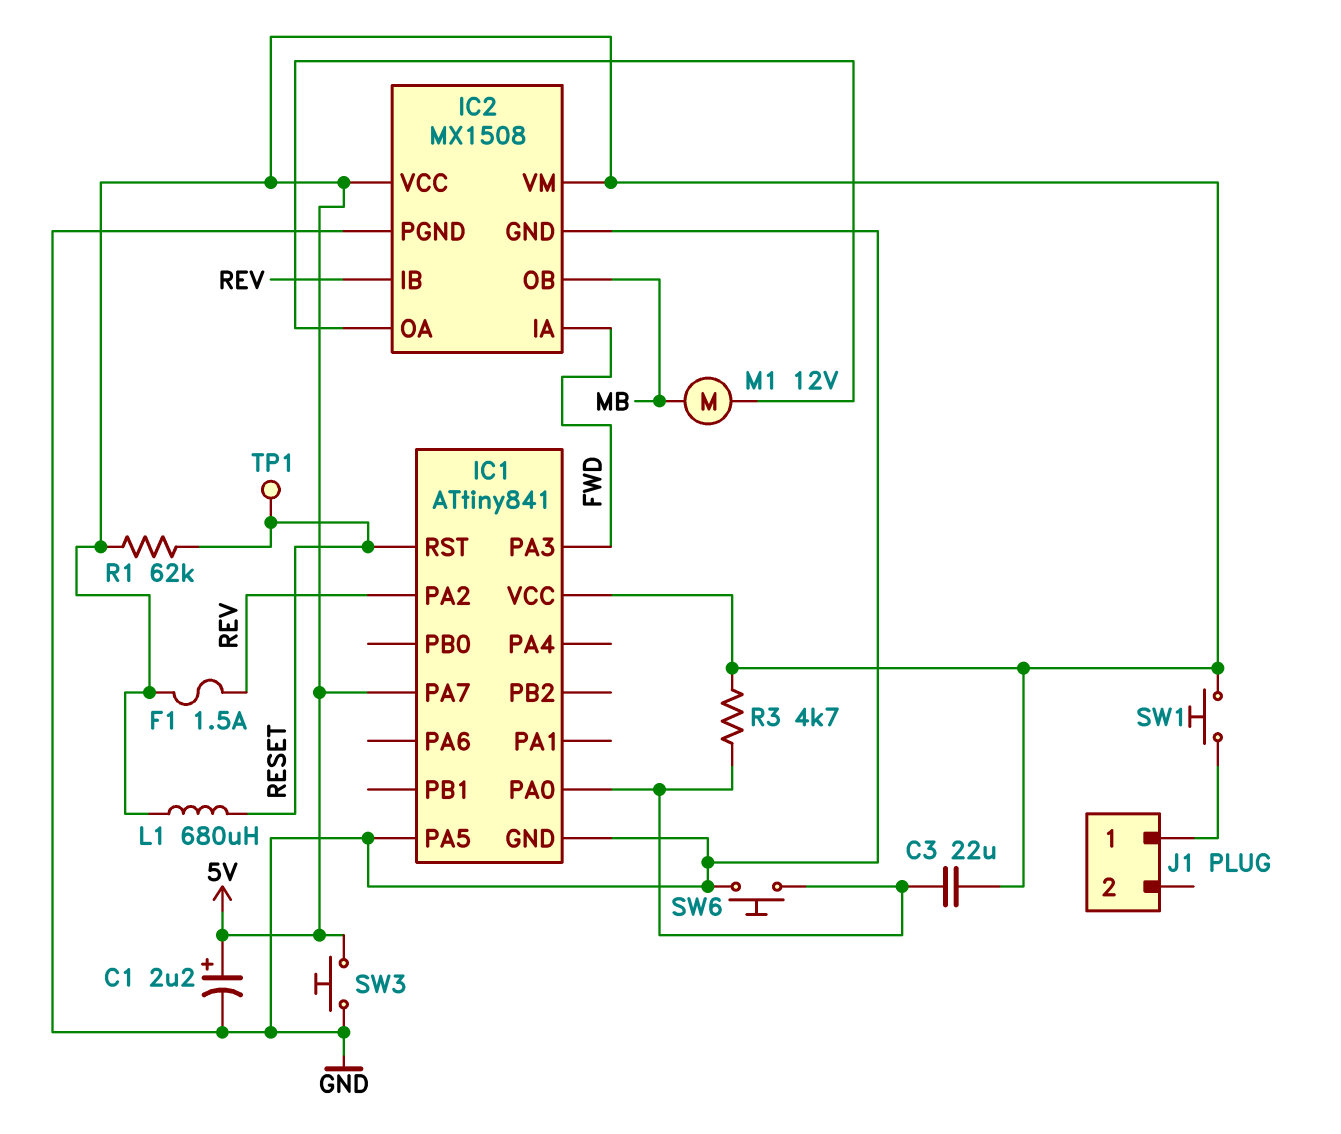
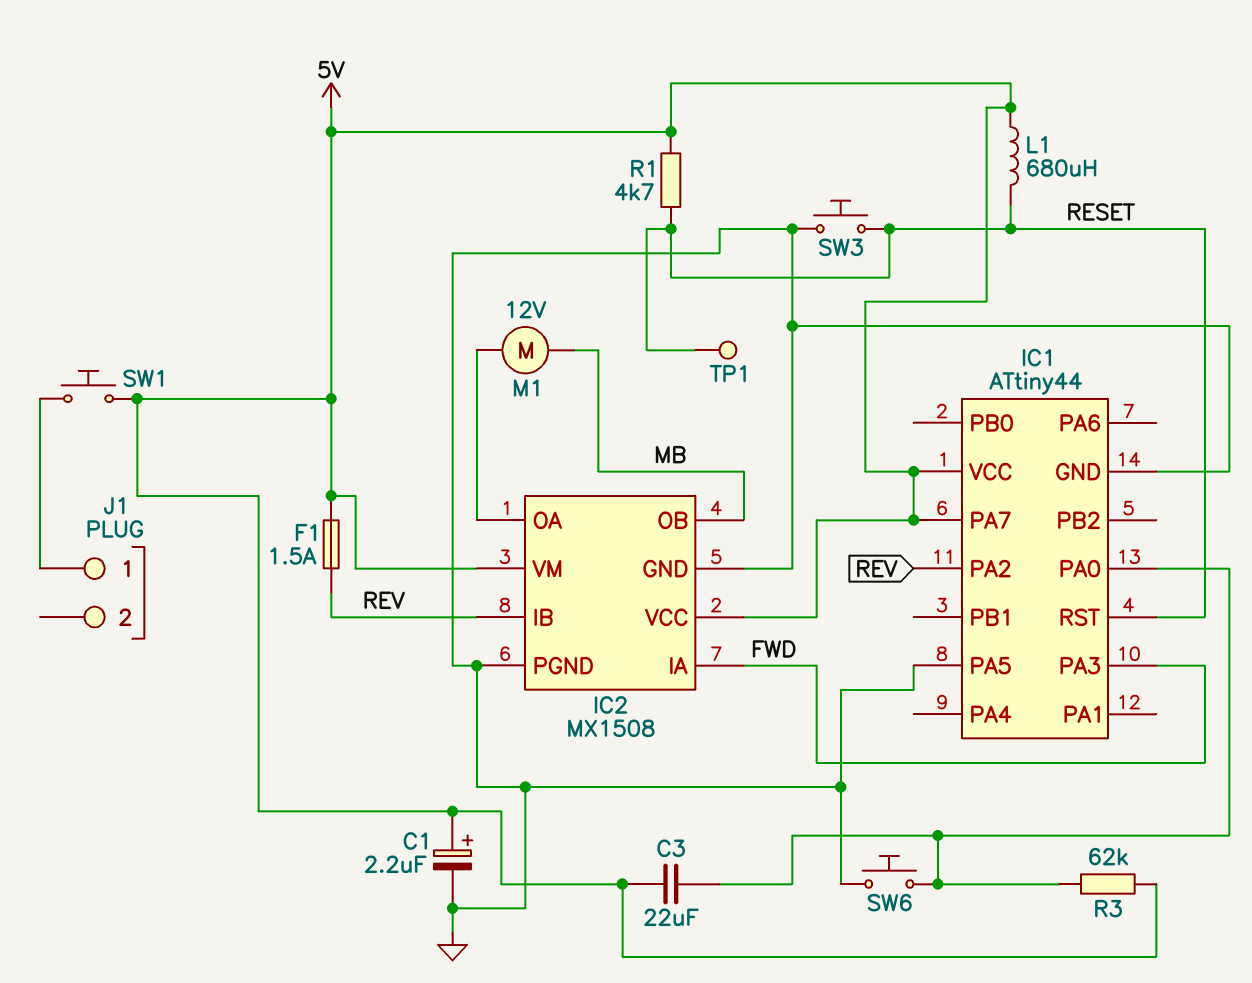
IC1: ATtiny841 -> ATtiny44
R1: 62k (5V, RESET) -> 4.7k (5V, RESET)
R3: 4.7k (5V, IC1/PA0) -> 62k (5V, IC1/PA0)
SW3: button (5V, GND) -> button (GND, RESET)

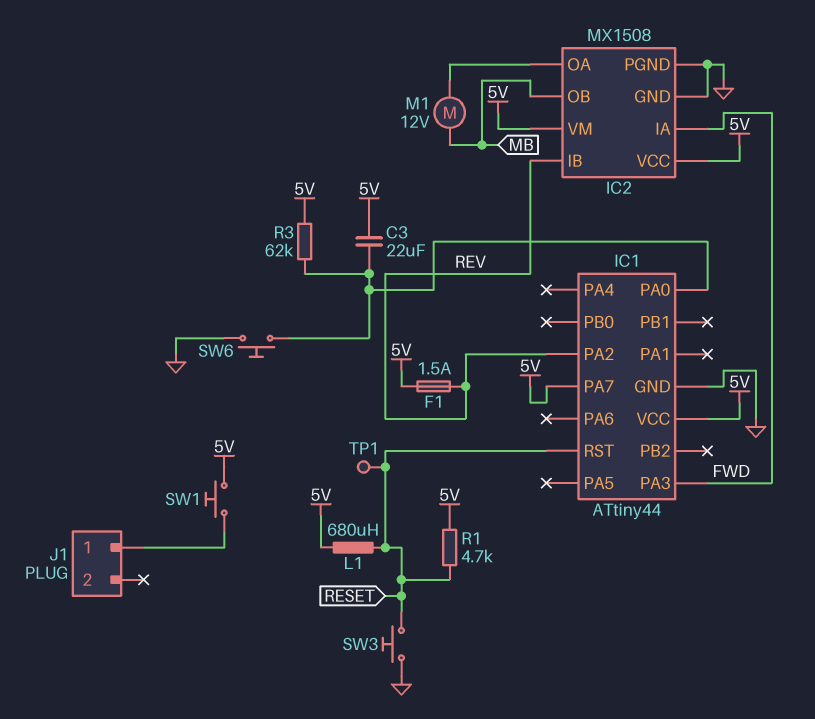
C1: 2.2uF (plus 5V, minus GND) -> none
IC1 pin PA5: GND -> none

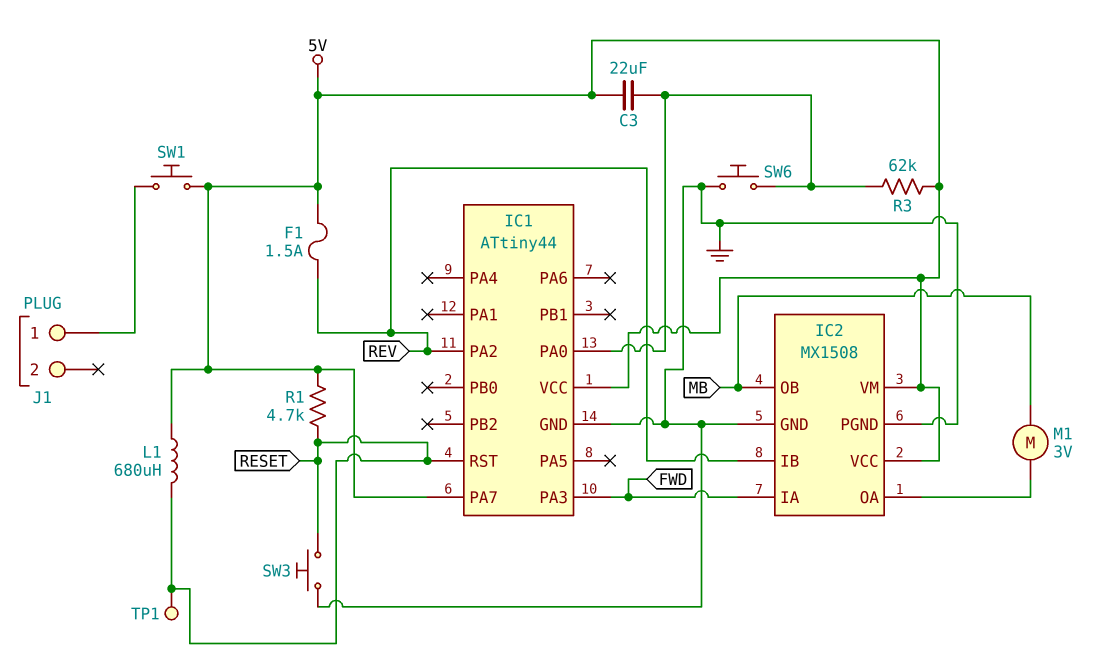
M1: motor 12V (IC2/OA, MB) -> motor 3V (IC2/OA, MB)

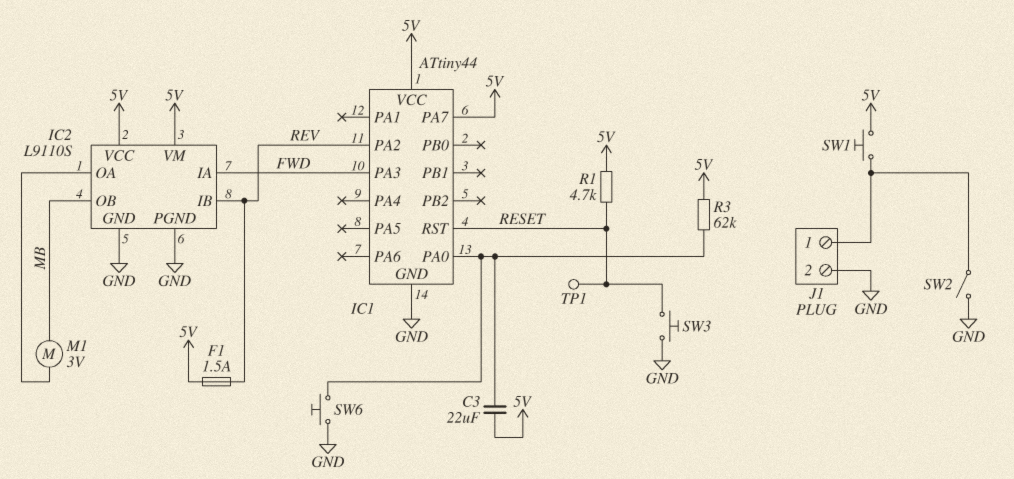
IC2: MX1508 -> L9110S
J1 pin 2: none -> GND
L1: 680uH (5V, RESET) -> none
SW2: none -> switch (GND, J1/1)

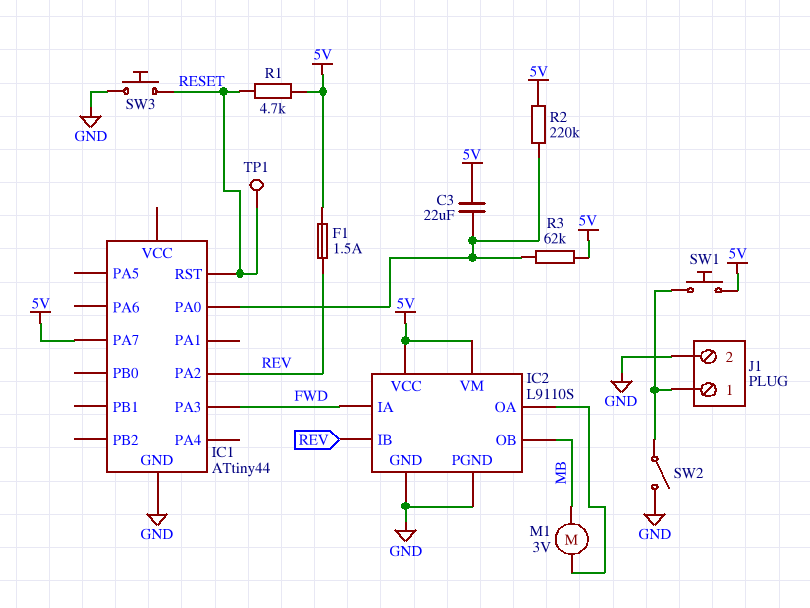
IC1 pin VCC: 5V -> none
R2: none -> 220k (5V, IC1/PA0)
SW6: button (GND, IC1/PA0) -> none

